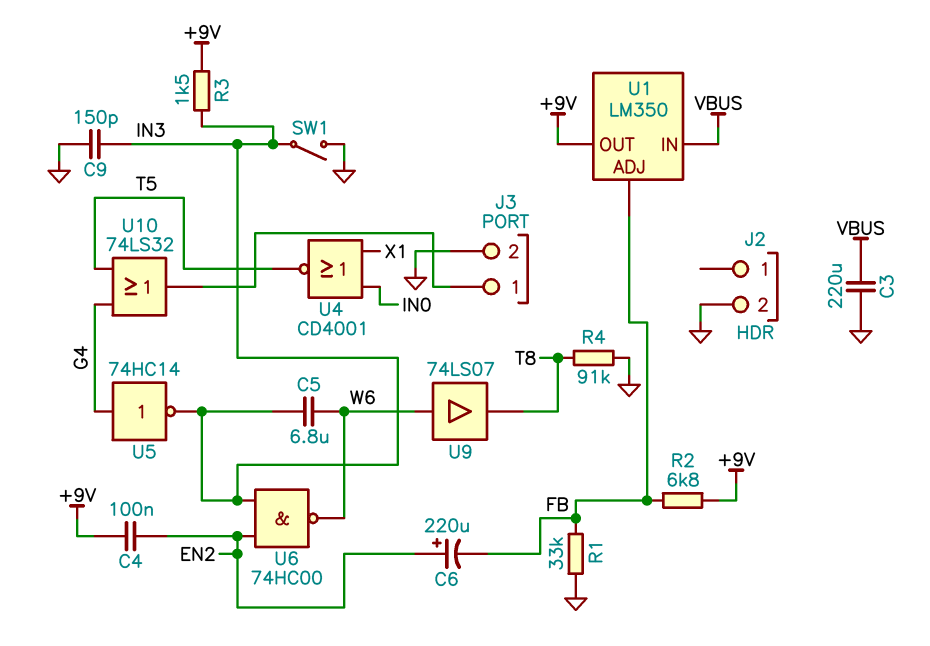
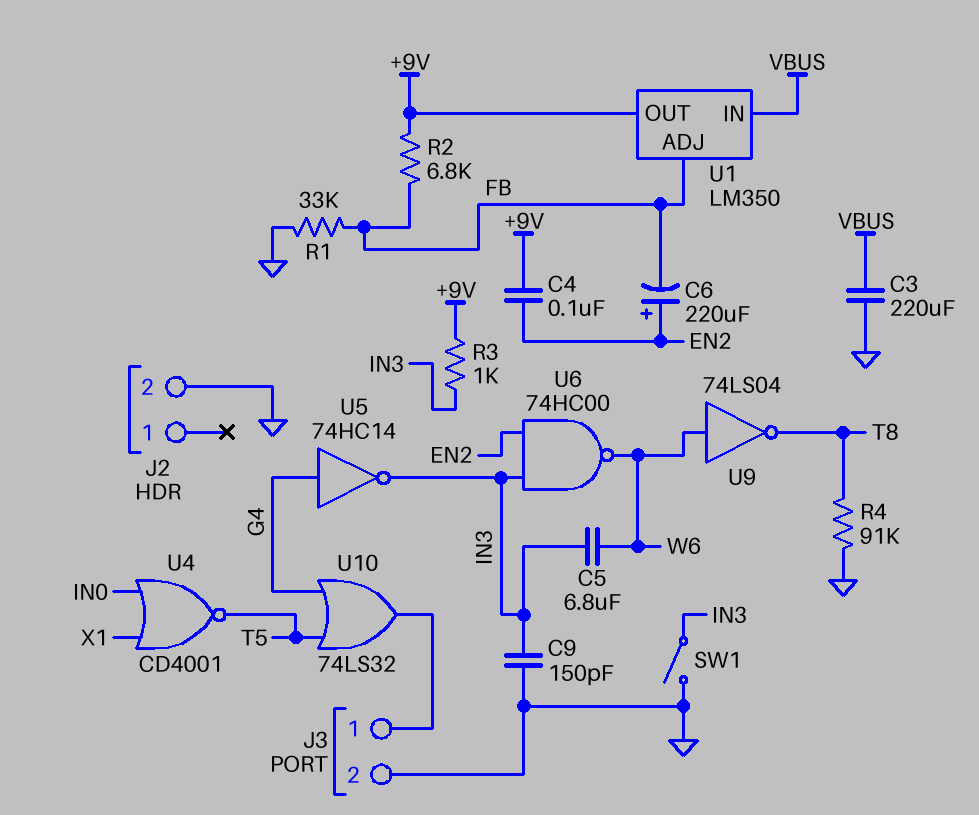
R3: 1.5k (+9V, IN3) -> 1k (+9V, IN3)
U9: buffer 74LS07 (in W6, out T8) -> NOT 74LS04 (in W6, out T8)

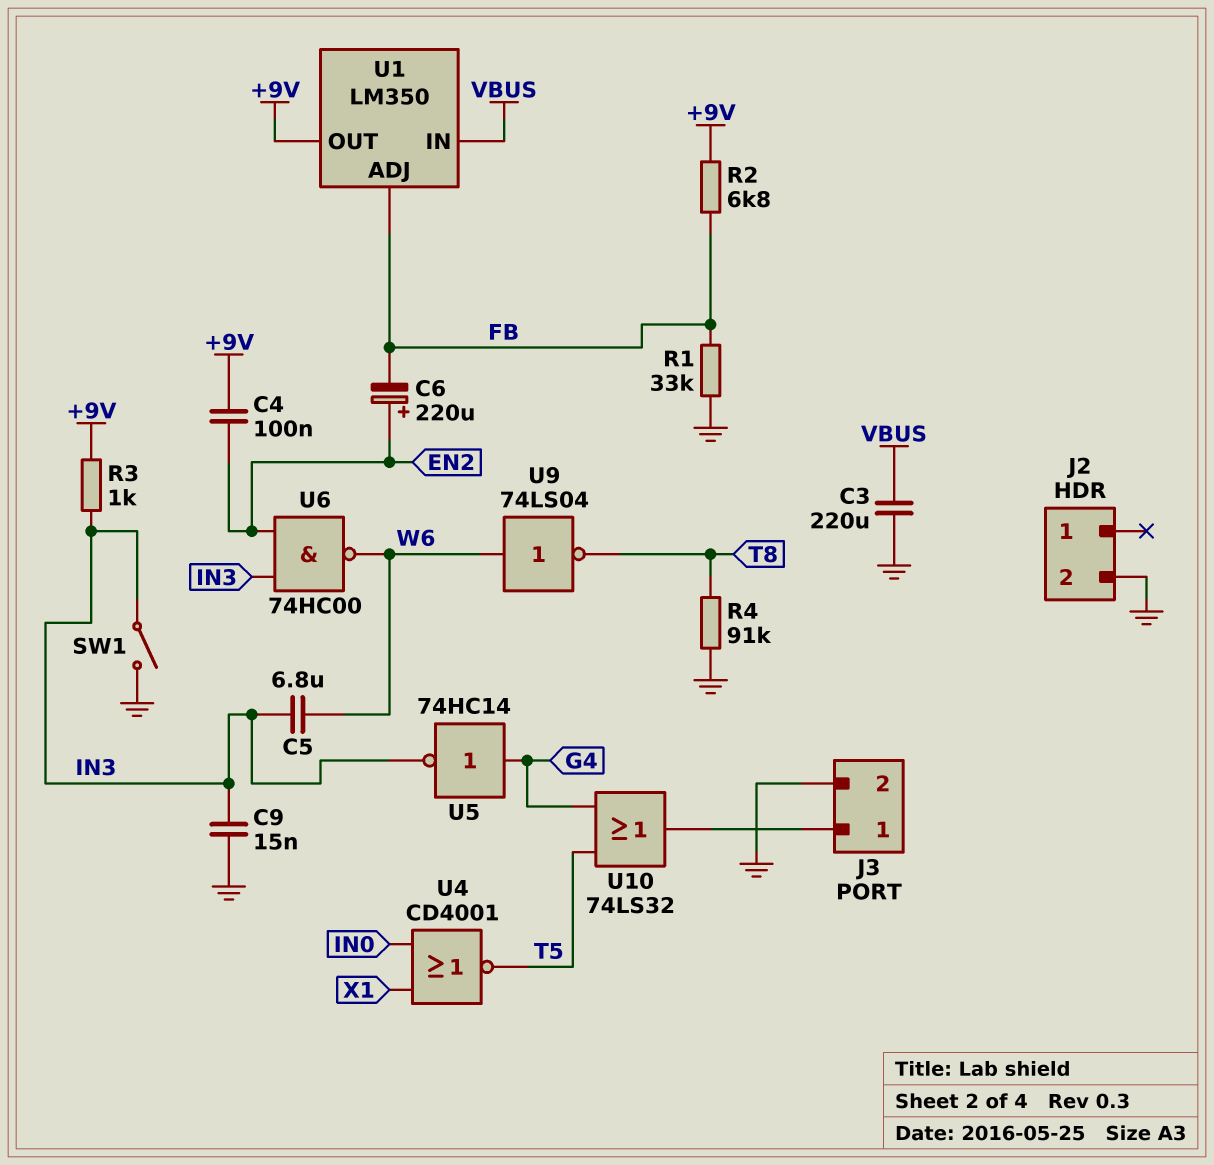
C9: 150pF (GND, IN3) -> 15nF (GND, IN3)

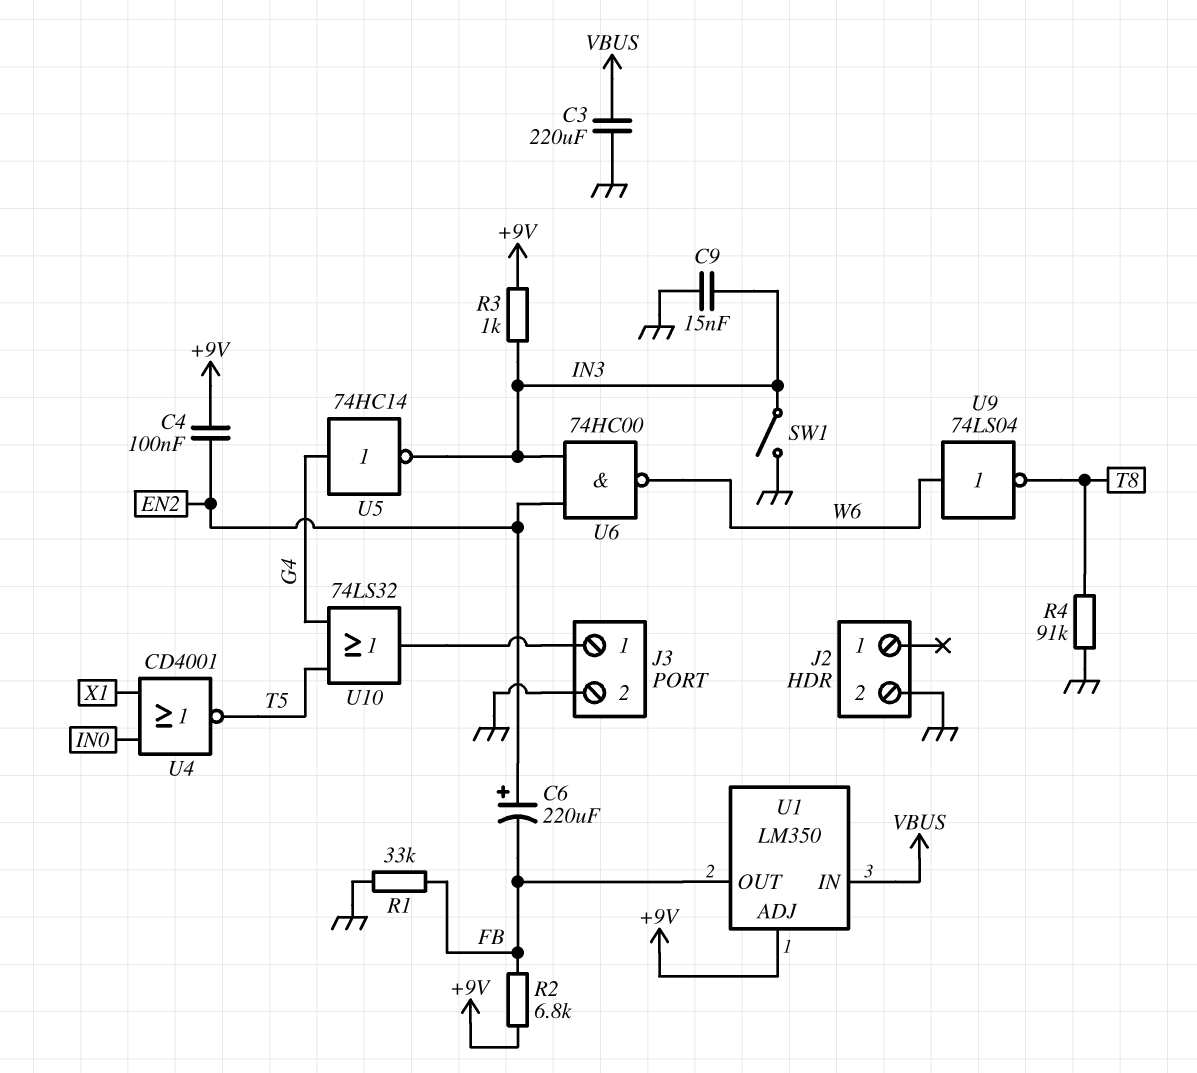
C5: 6.8uF (IN3, W6) -> none
U1 pin ADJ: FB -> +9V
U1 pin OUT: +9V -> FB

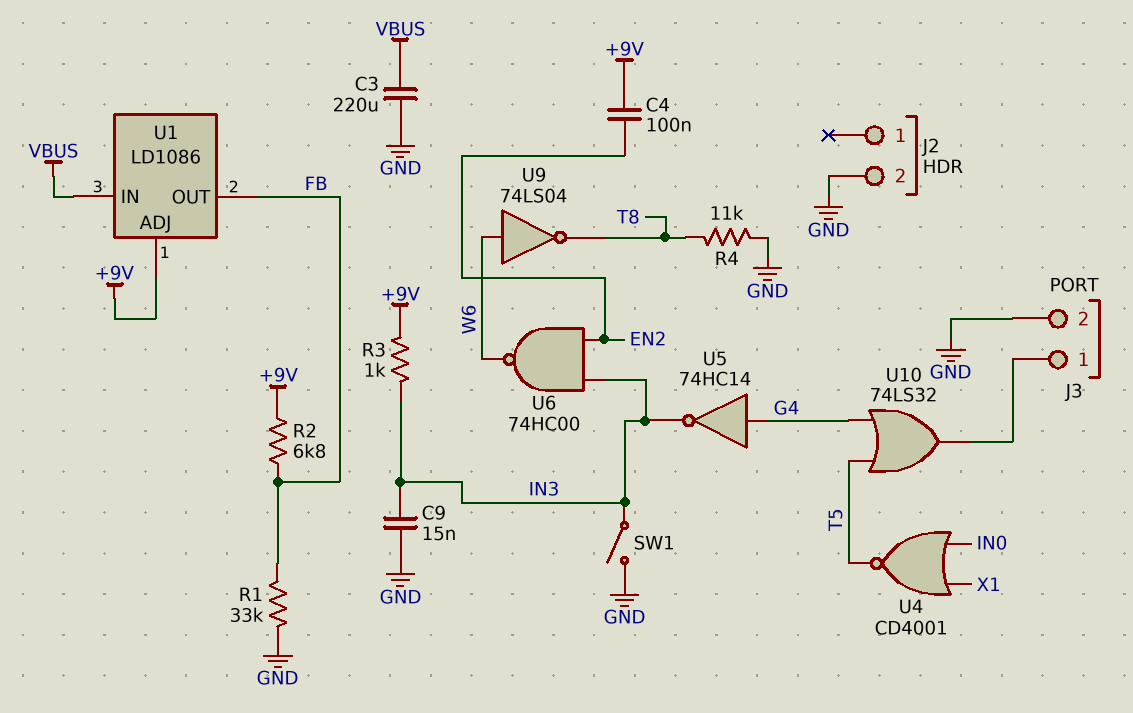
C6: 220uF (plus EN2, minus FB) -> none
R4: 91k (GND, T8) -> 11k (GND, T8)
U1: LM350 -> LD1086

